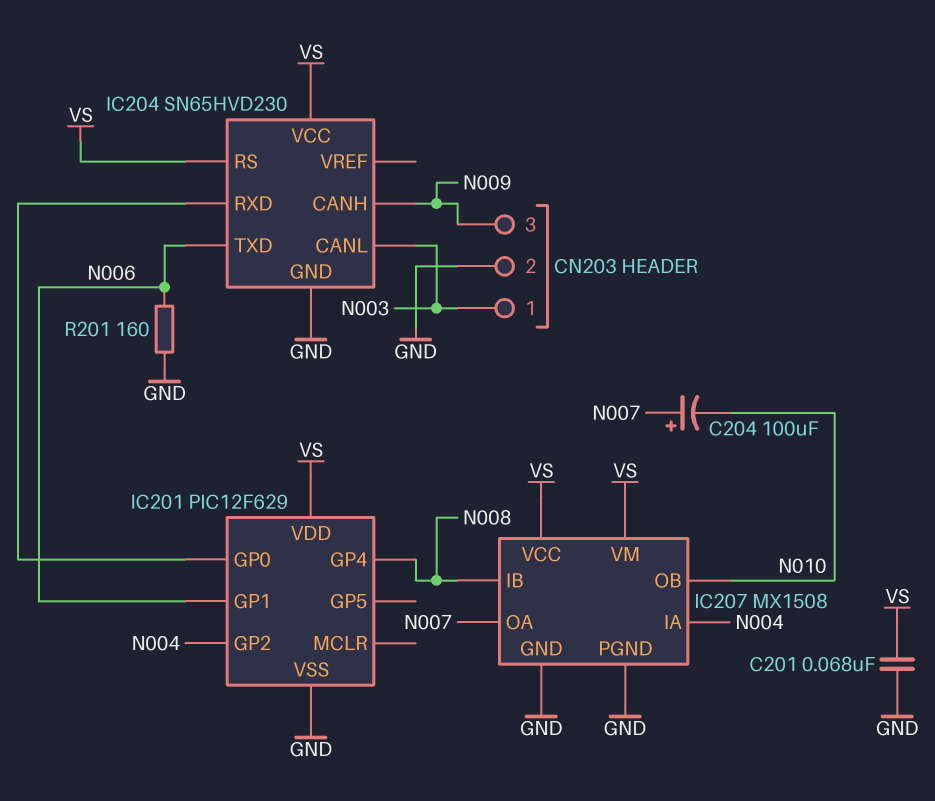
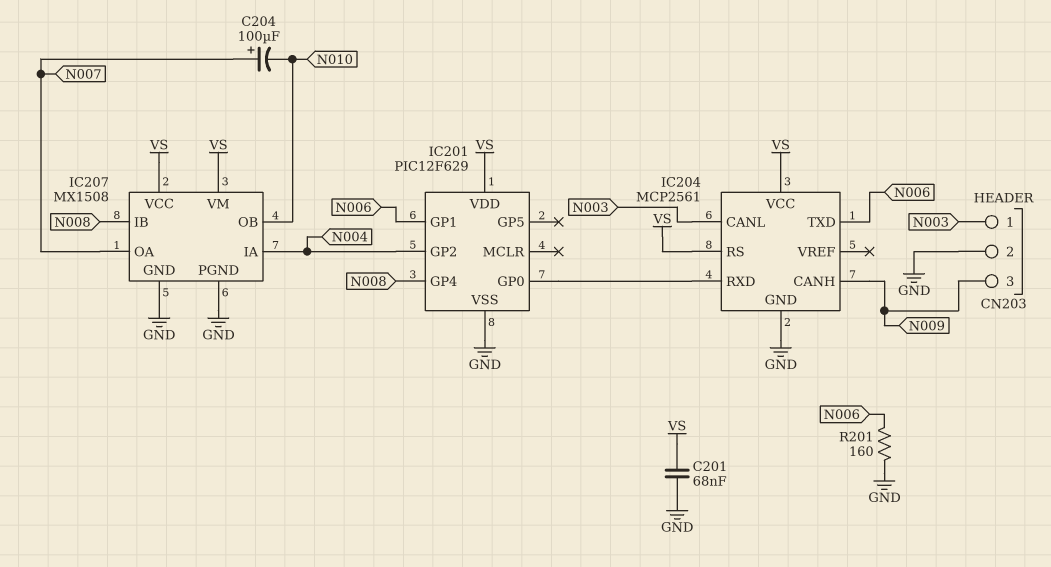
IC204: SN65HVD230 -> MCP2561

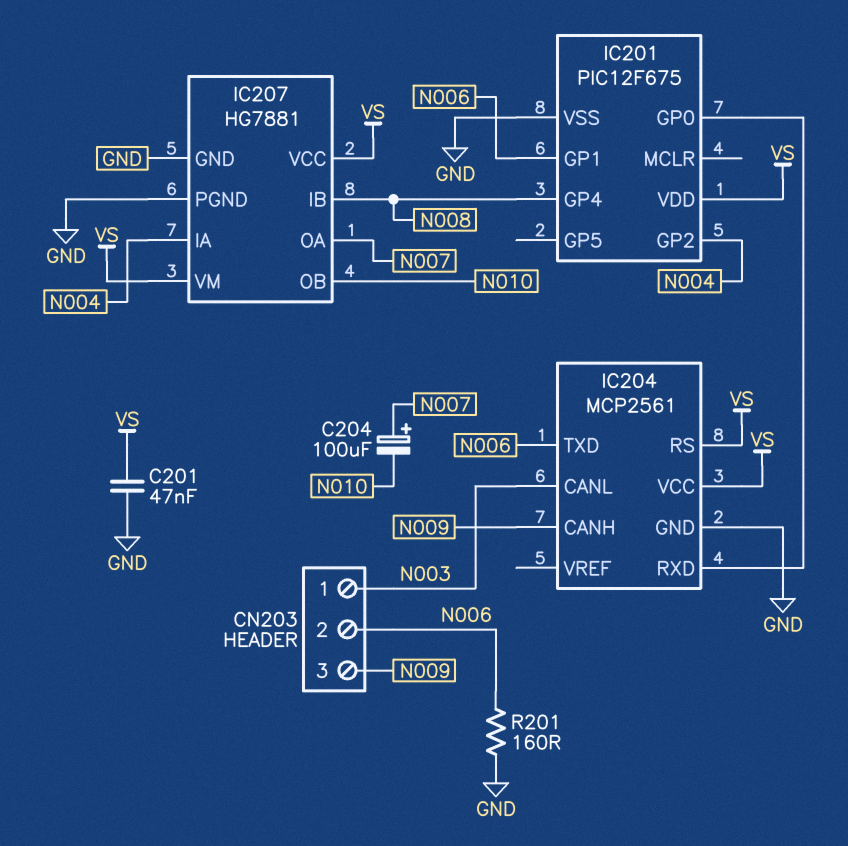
C201: 68nF (GND, VS) -> 47nF (GND, VS)
CN203 pin 2: GND -> N006
IC201: PIC12F629 -> PIC12F675
IC207: MX1508 -> HG7881

